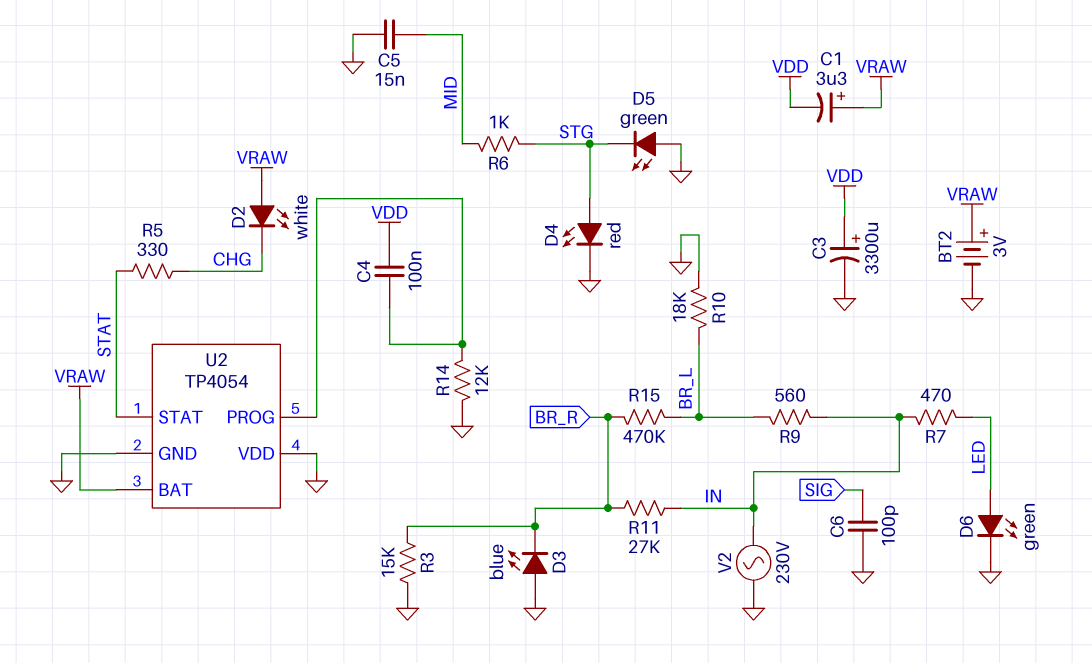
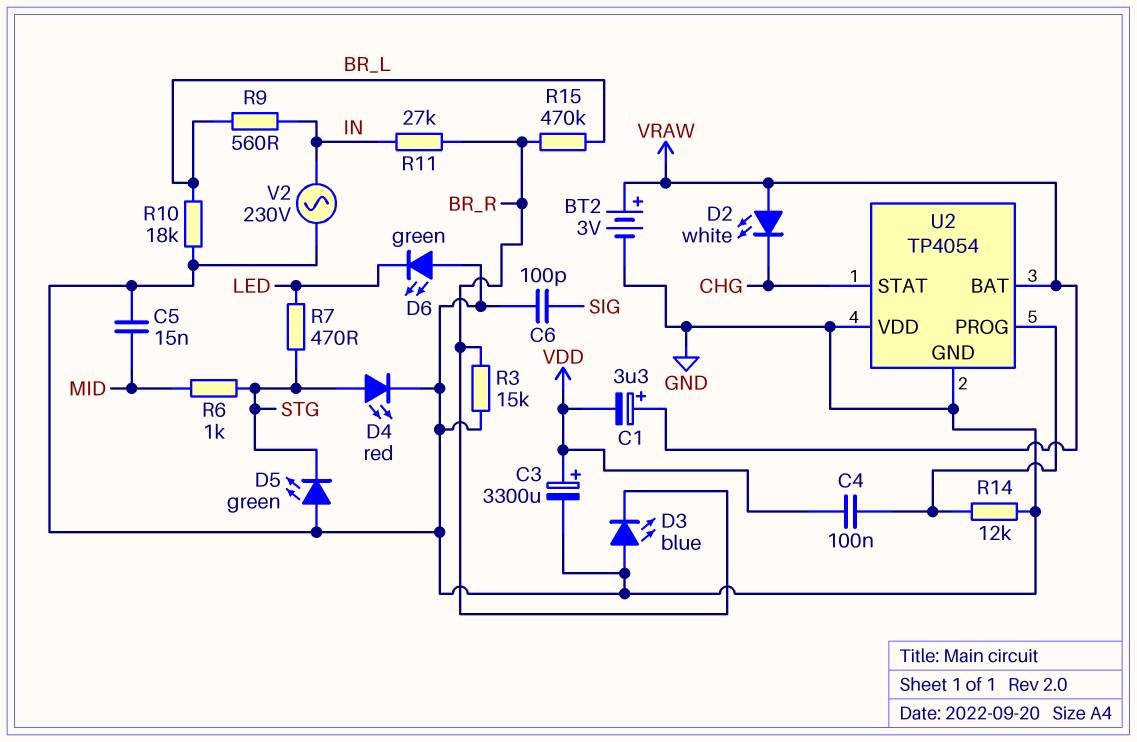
D6: LED green (A LED, K GND) -> LED green (A GND, K LED)
R5: 330 (CHG, STAT) -> none
R7: 470 (IN, LED) -> 470 (LED, STG)
U2 pin STAT: STAT -> CHG

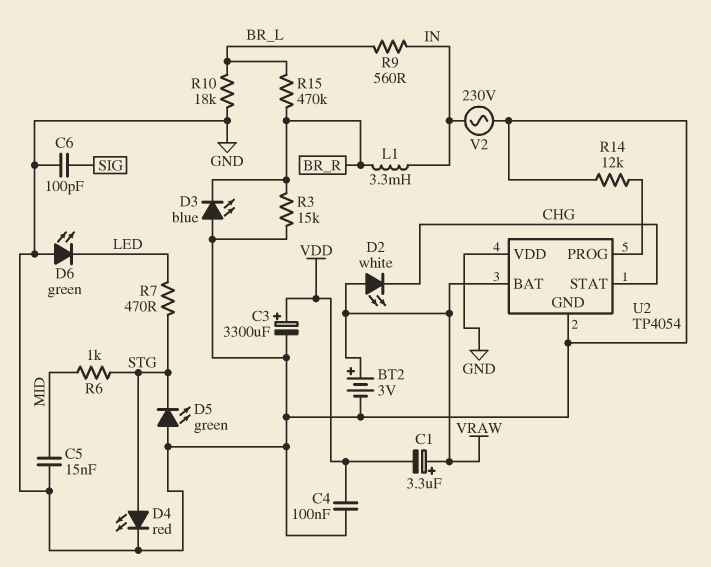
C4: 100nF (U2/PROG, VDD) -> 100nF (GND, VDD)
L1: none -> 3.3mH (BR_R, IN)
R11: 27k (BR_R, IN) -> none

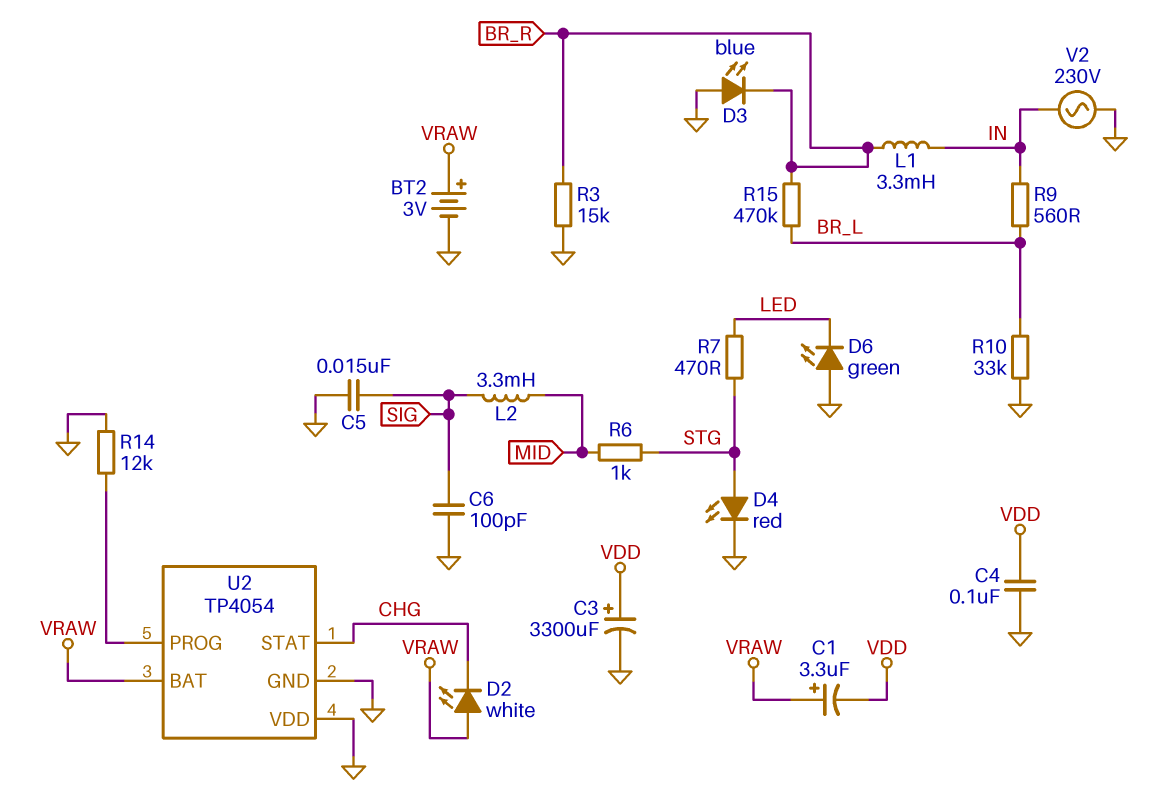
C5: 15nF (GND, MID) -> 15nF (GND, SIG)
D5: LED green (A GND, K STG) -> none
L2: none -> 3.3mH (MID, SIG)
R10: 18k (BR_L, GND) -> 33k (BR_L, GND)

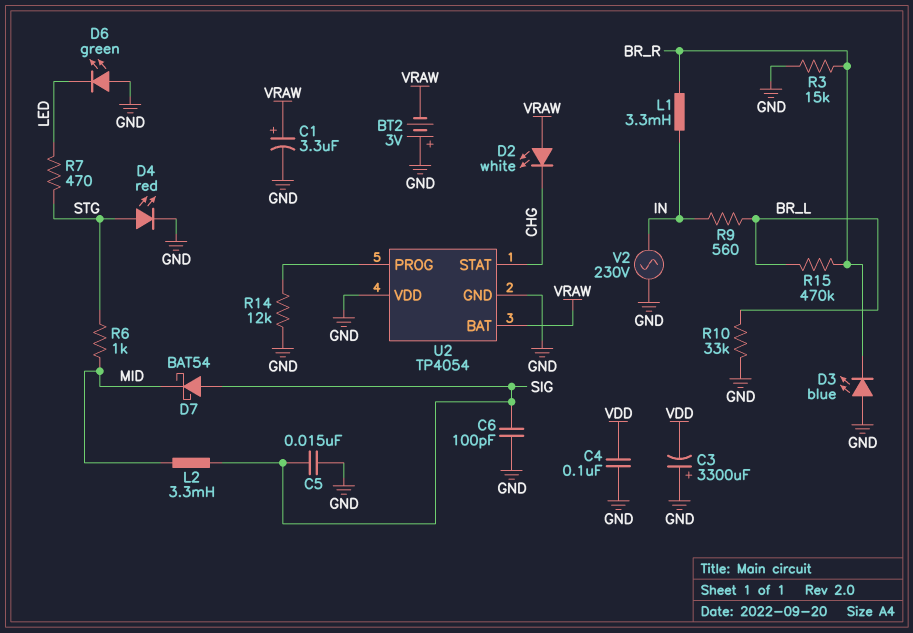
BT2: 3V (plus VRAW, minus GND) -> 3V (plus GND, minus VRAW)
C1: 3.3uF (plus VRAW, minus VDD) -> 3.3uF (plus VRAW, minus GND)
C3: 3300uF (plus VDD, minus GND) -> 3300uF (plus GND, minus VDD)
D7: none -> schottky BAT54 (A SIG, K MID)

